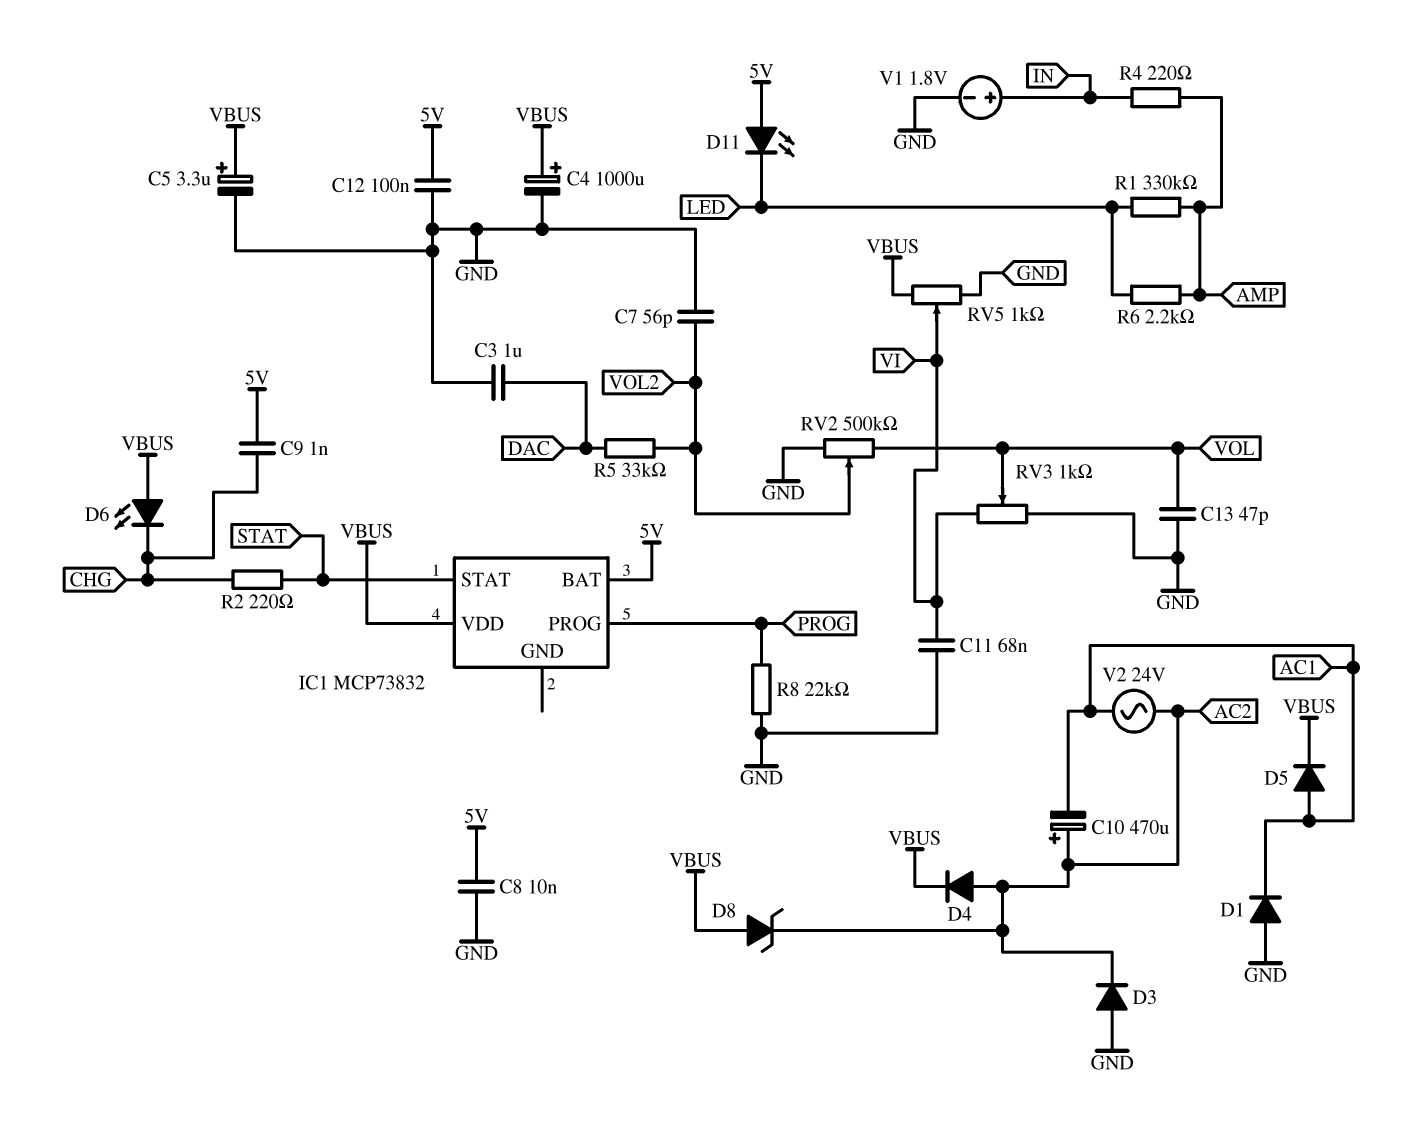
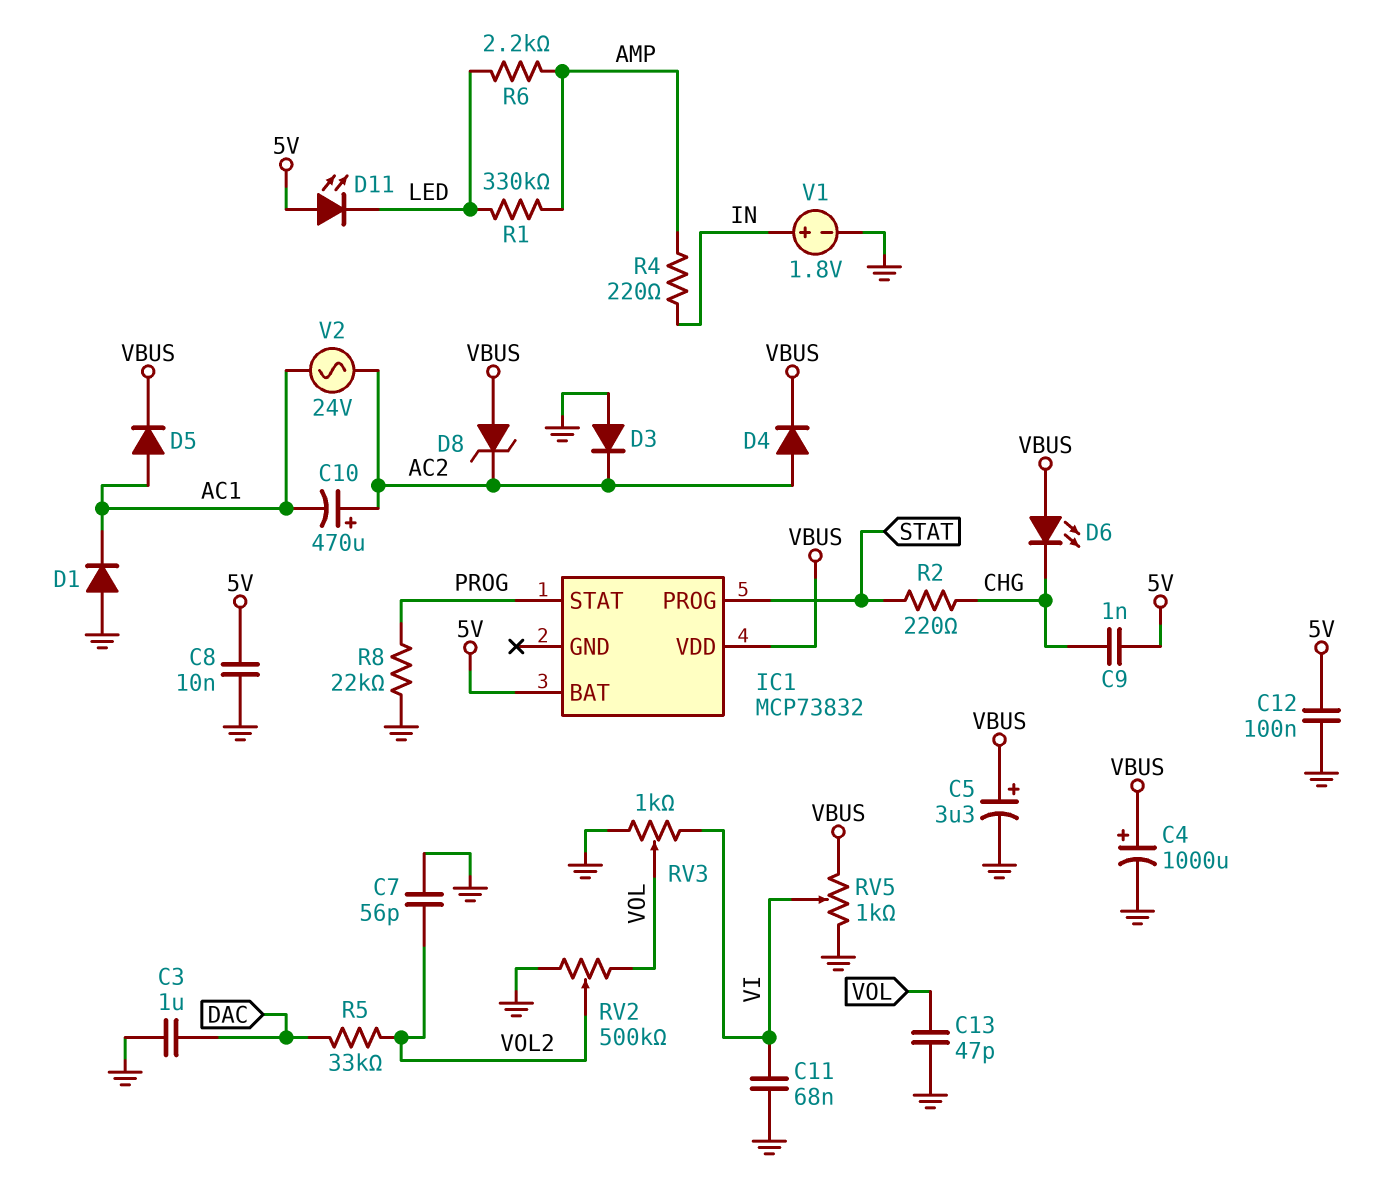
IC1 pin PROG: PROG -> STAT
IC1 pin STAT: STAT -> PROG

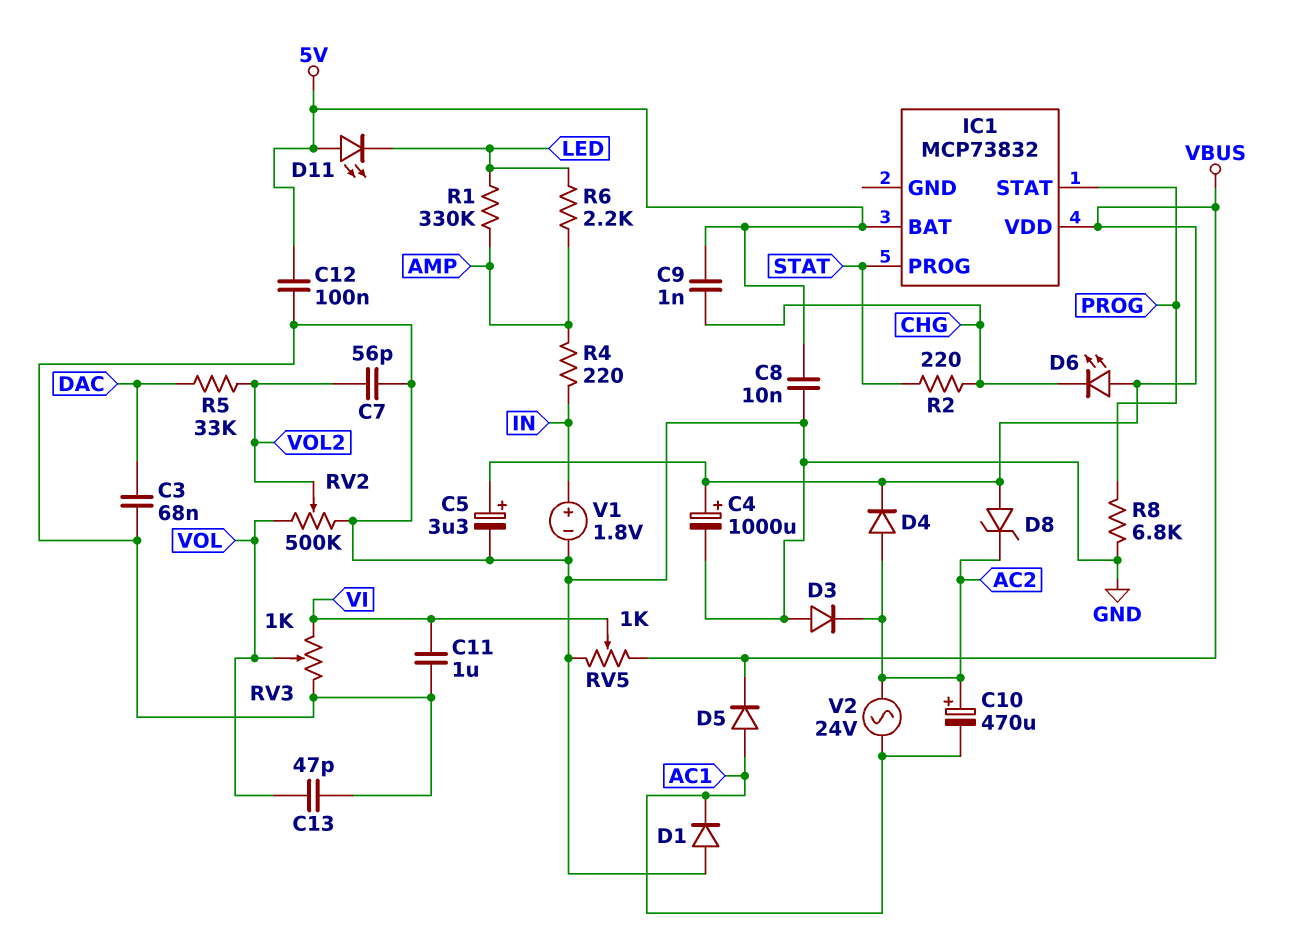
C3: 1uF (DAC, GND) -> 68nF (DAC, GND)
C11: 68nF (GND, VI) -> 1uF (GND, VI)
R8: 22k (GND, PROG) -> 6.8k (GND, PROG)

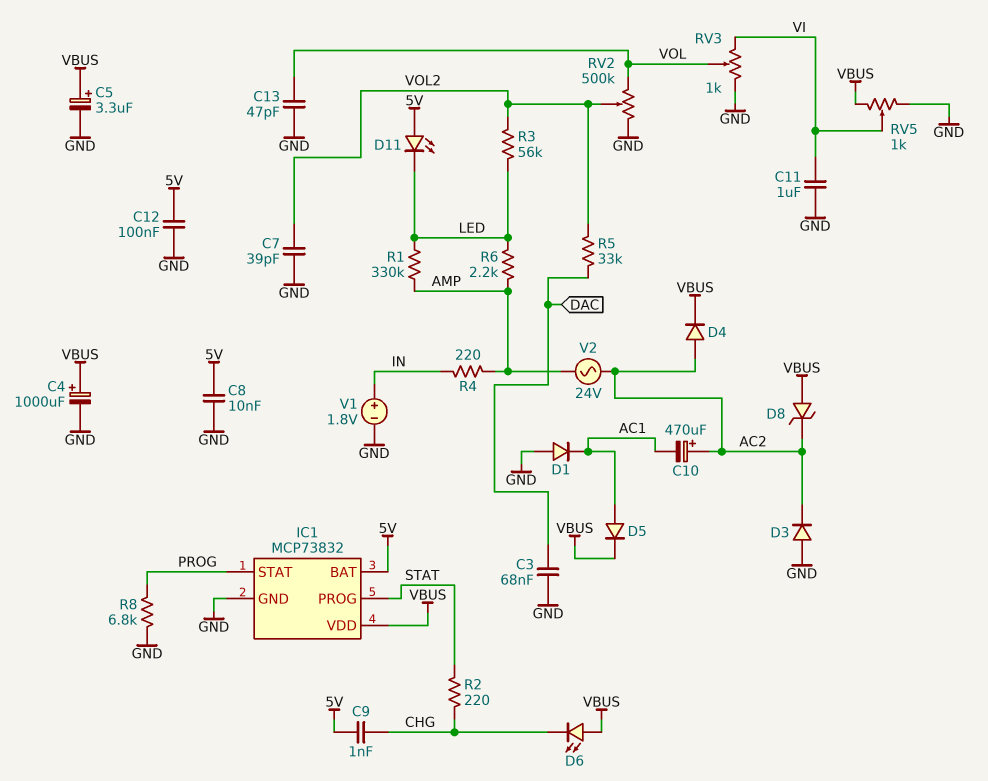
C7: 56pF (GND, VOL2) -> 39pF (GND, VOL2)
IC1 pin GND: none -> GND
R3: none -> 56k (LED, VOL2)
V2: AC 24V (AC1, AC2) -> AC 24V (AC2, AMP)

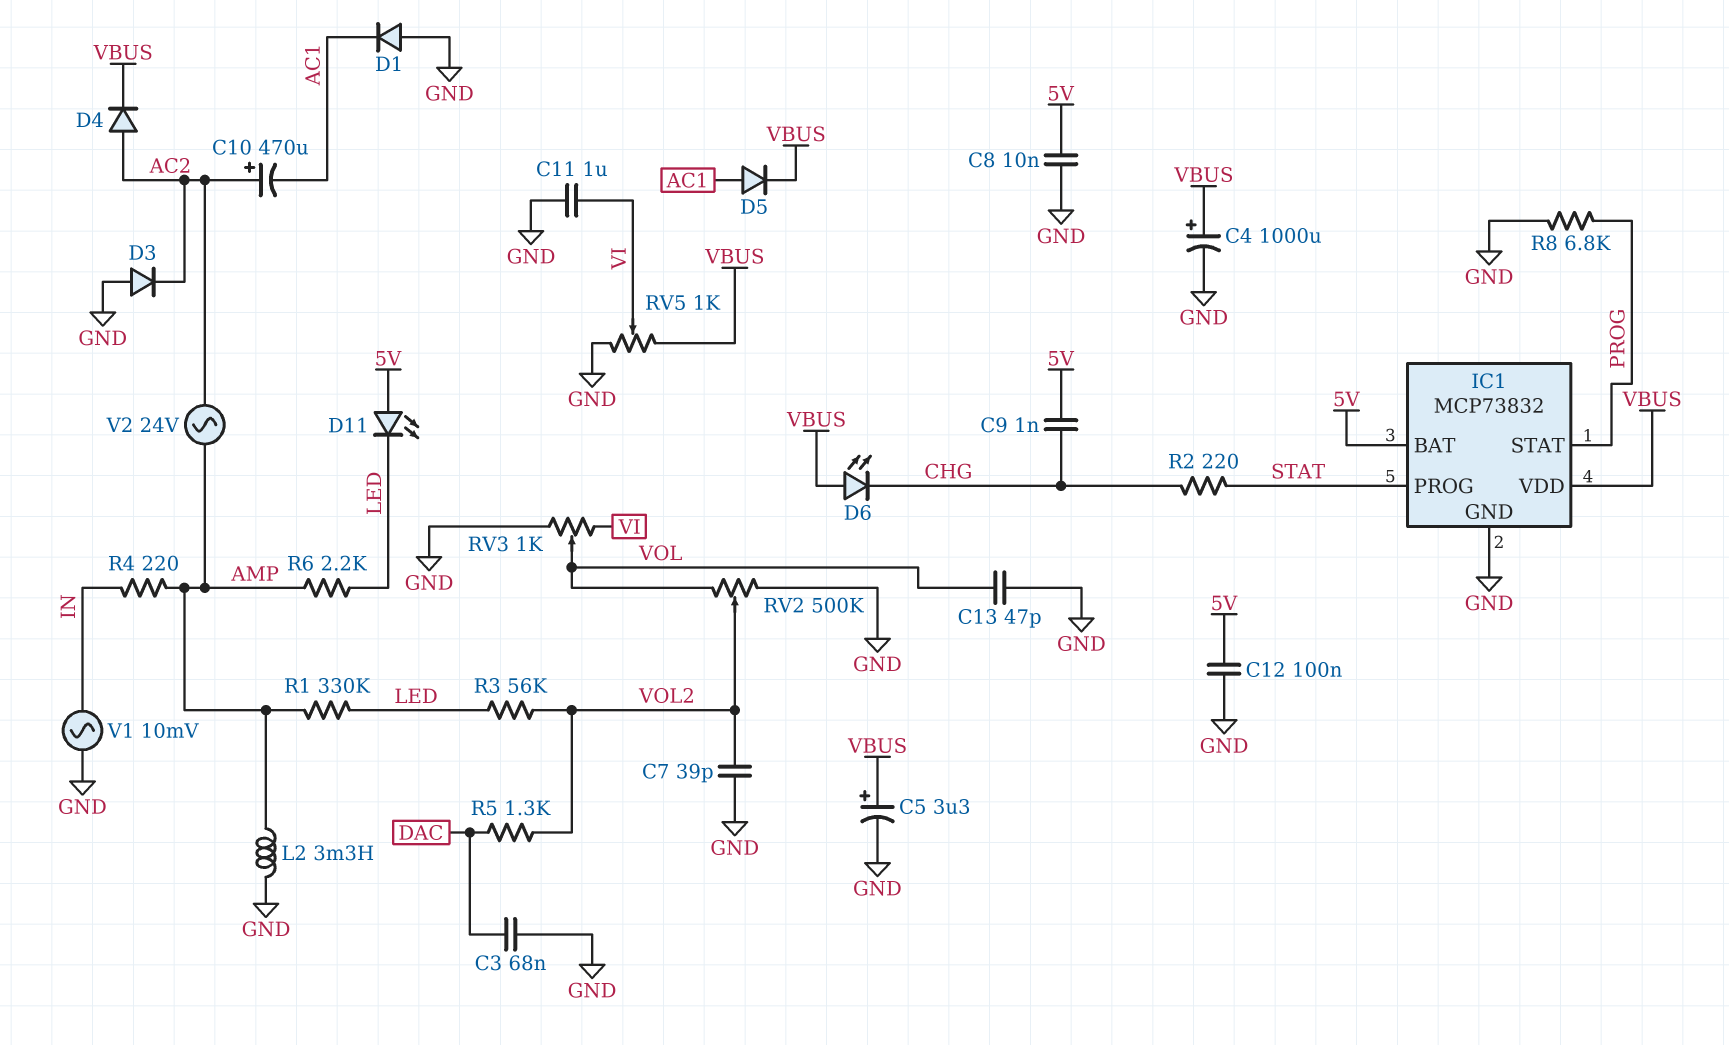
D8: zener (A VBUS, K AC2) -> none
L2: none -> 3.3mH (AMP, GND)
R5: 33k (DAC, VOL2) -> 1.3k (DAC, VOL2)
V1: 1.8V (plus IN, minus GND) -> AC 10mV (GND, IN)

